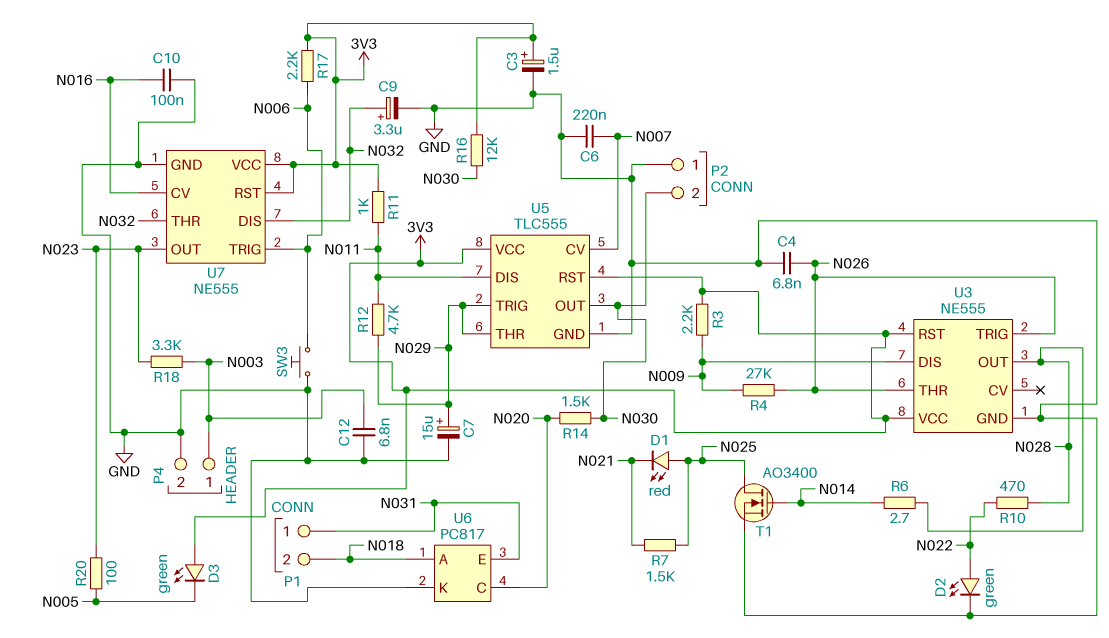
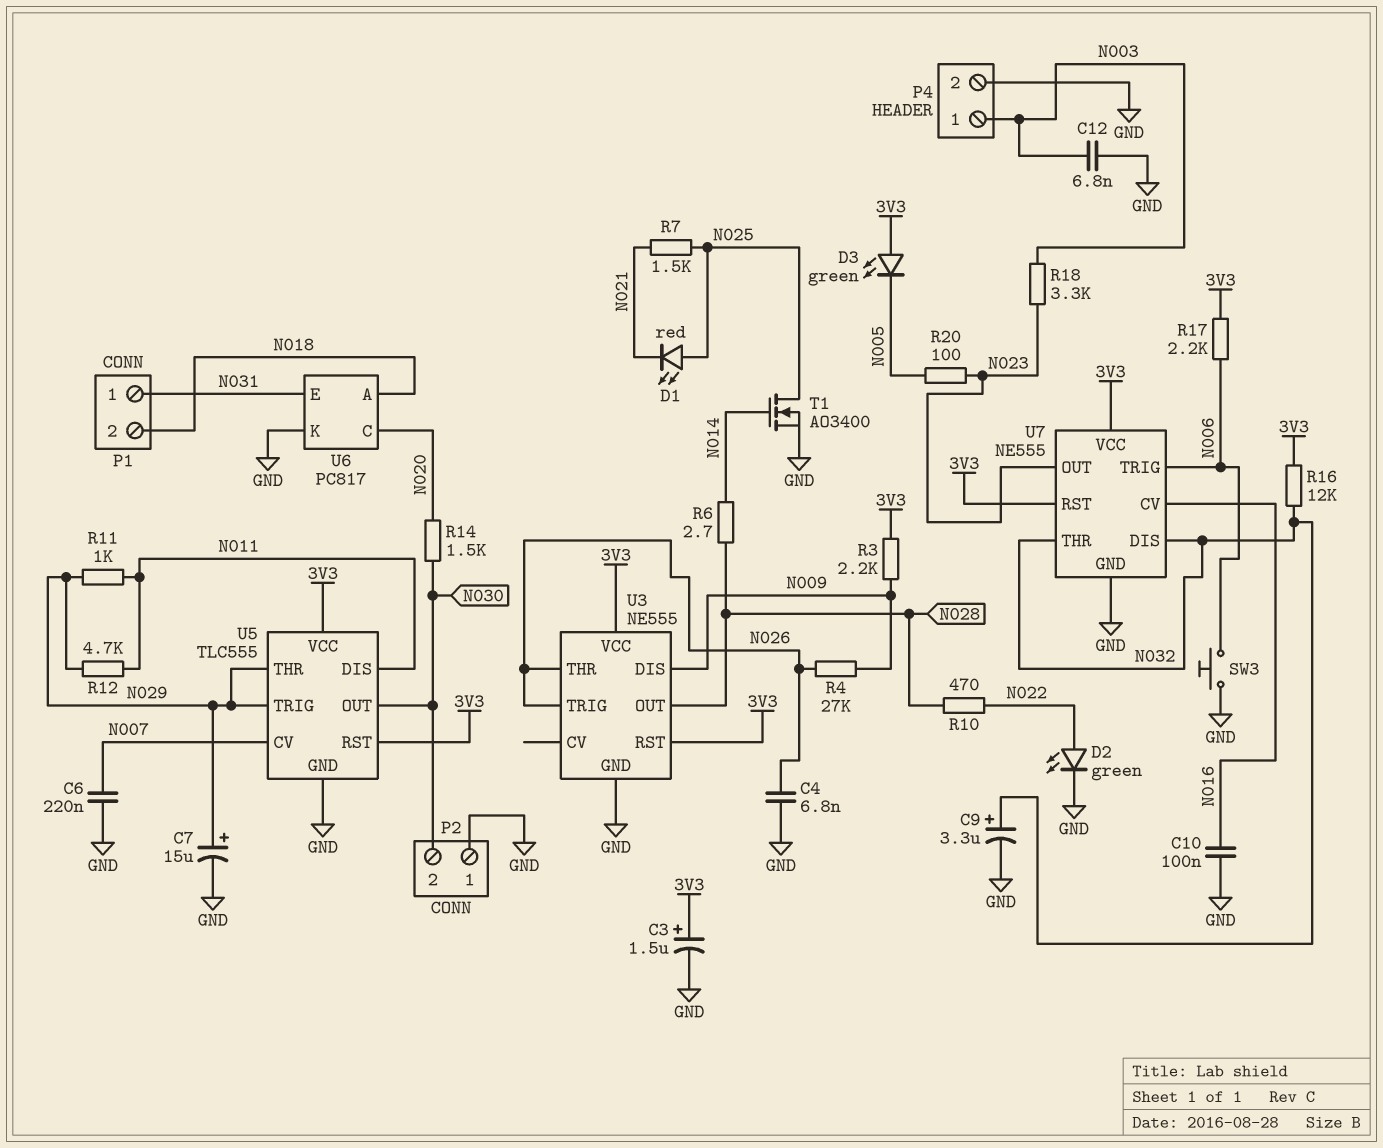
R11: 1k (3V3, N011) -> 1k (N011, N029)
R16: 12k (3V3, N030) -> 12k (3V3, N032)

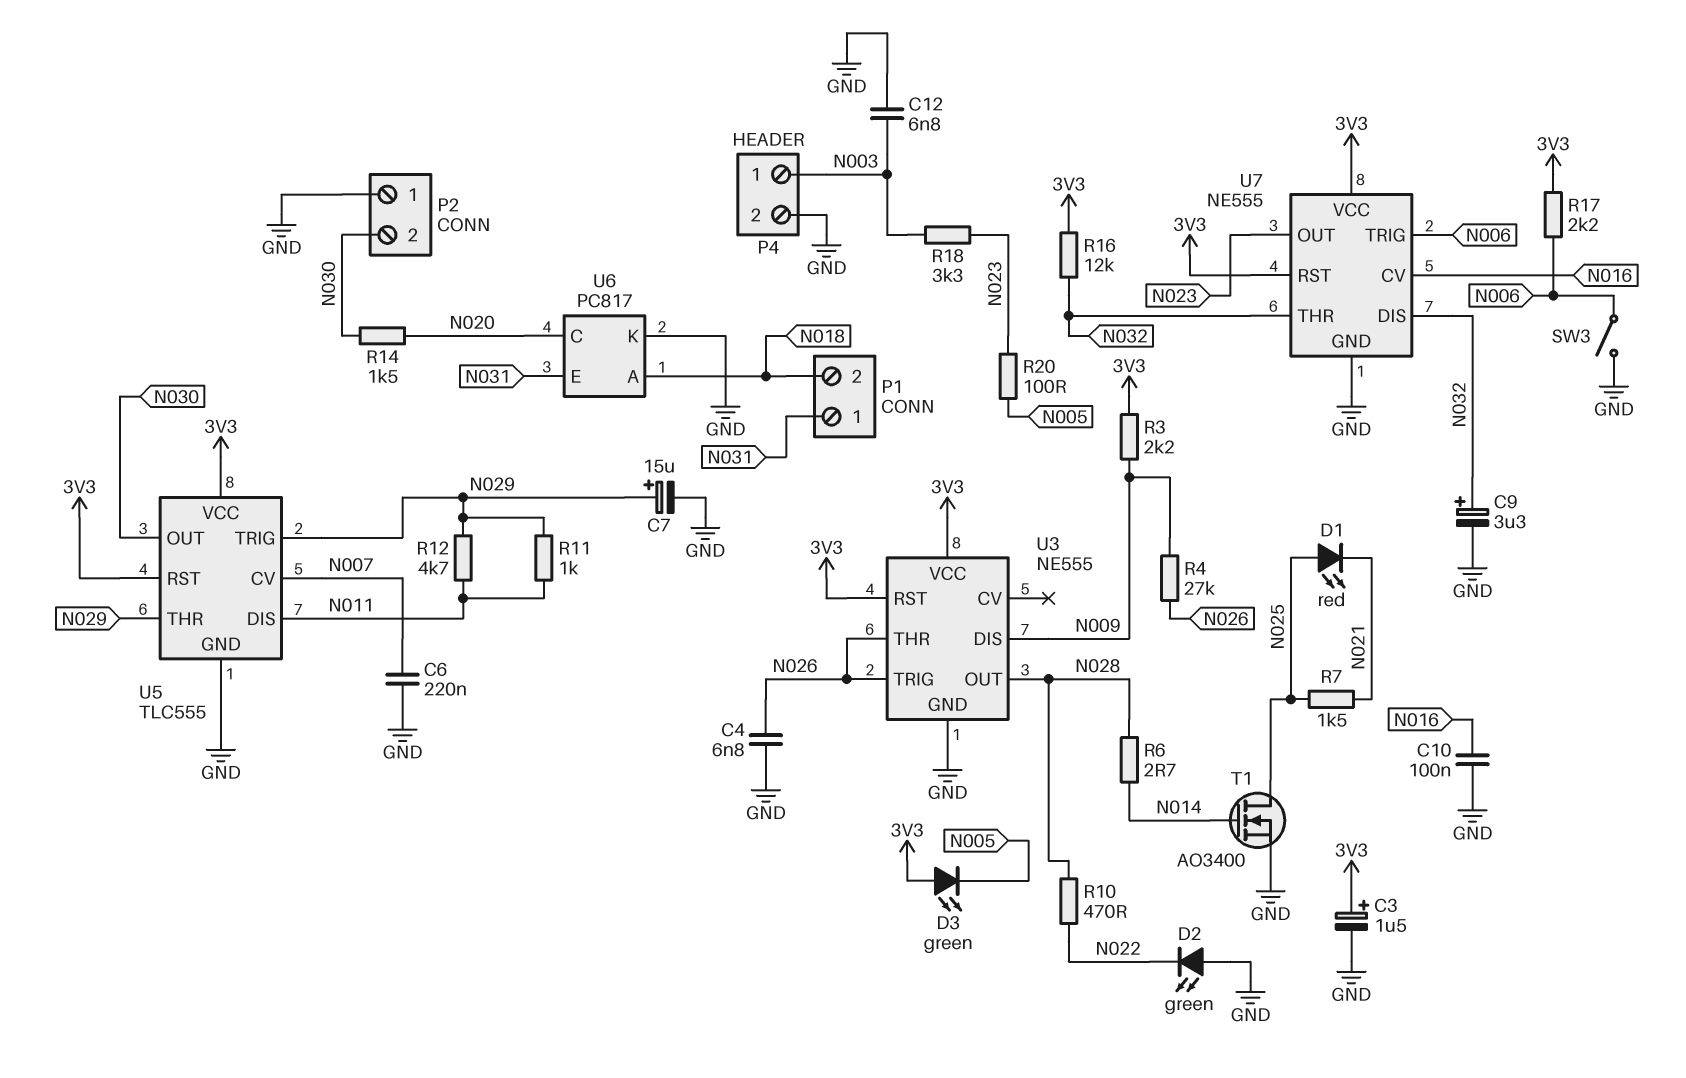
D2: LED green (A N022, K GND) -> LED green (A GND, K N022)
SW3: button (GND, N006) -> switch (GND, N006)

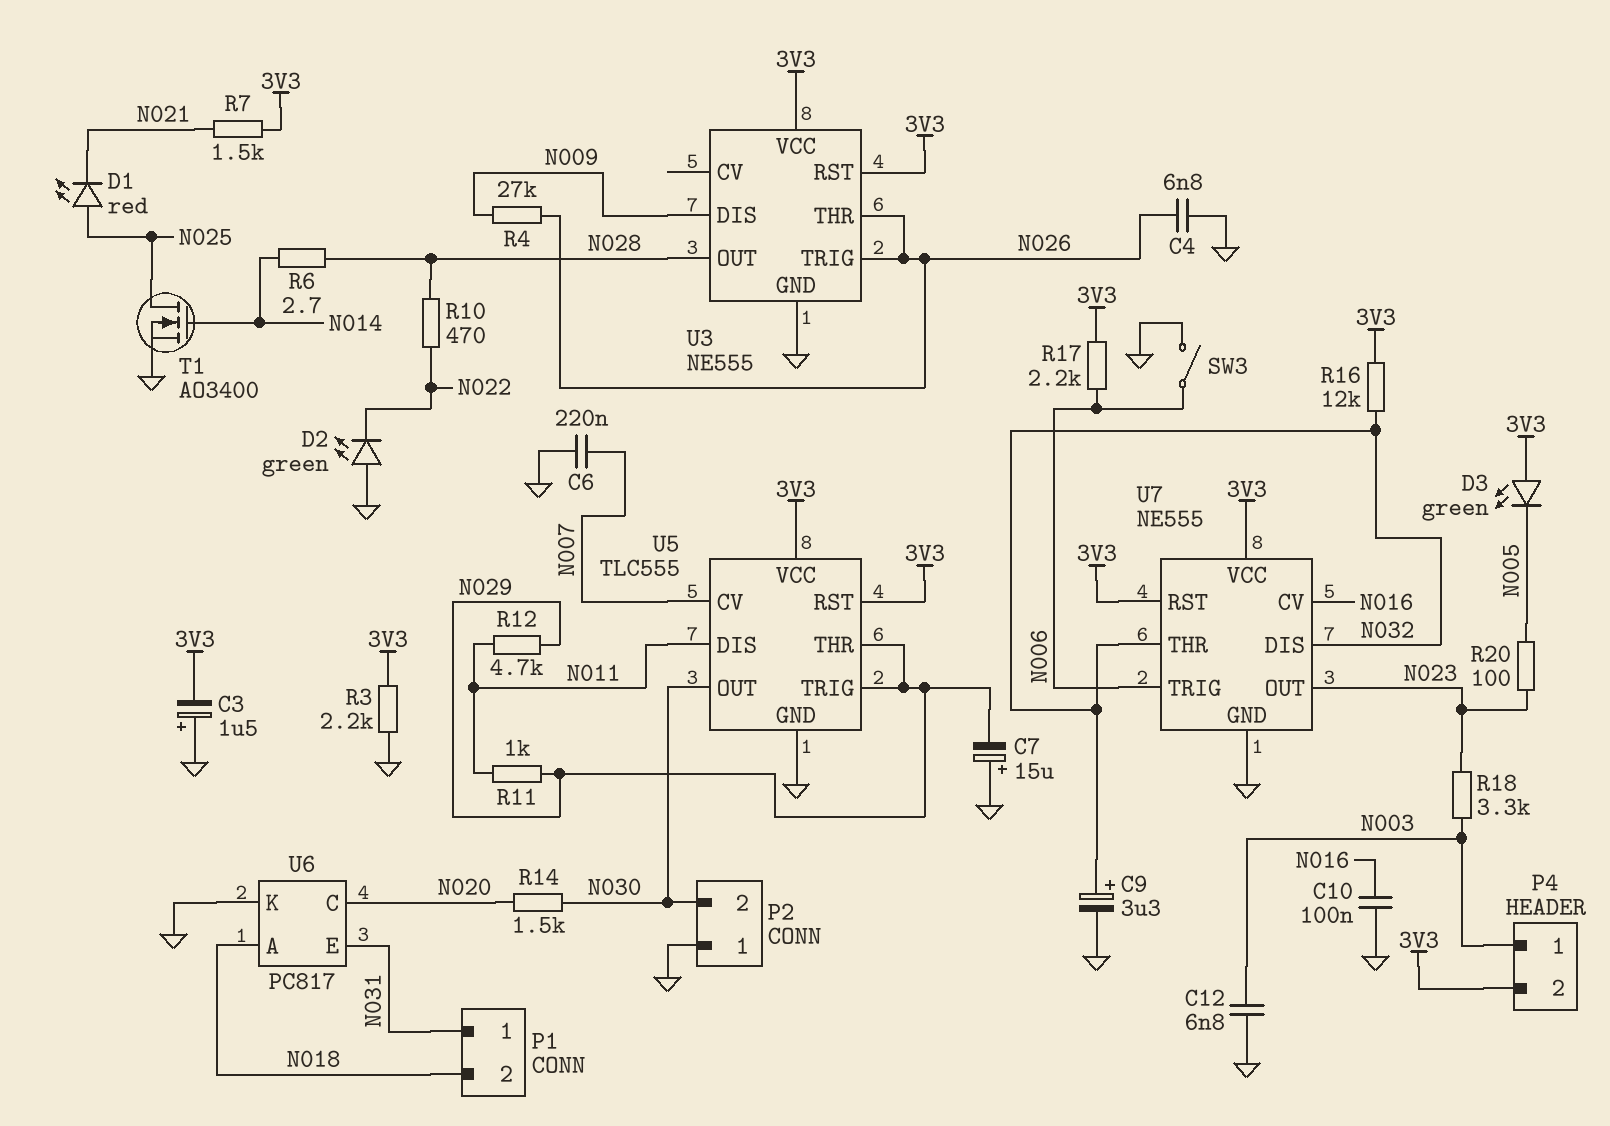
C3: 1.5uF (plus 3V3, minus GND) -> 1.5uF (plus GND, minus 3V3)
C7: 15uF (plus N029, minus GND) -> 15uF (plus GND, minus N029)
P4 pin 2: GND -> 3V3
R3: 2.2k (3V3, N009) -> 2.2k (3V3, GND)
R7: 1.5k (N021, N025) -> 1.5k (3V3, N021)

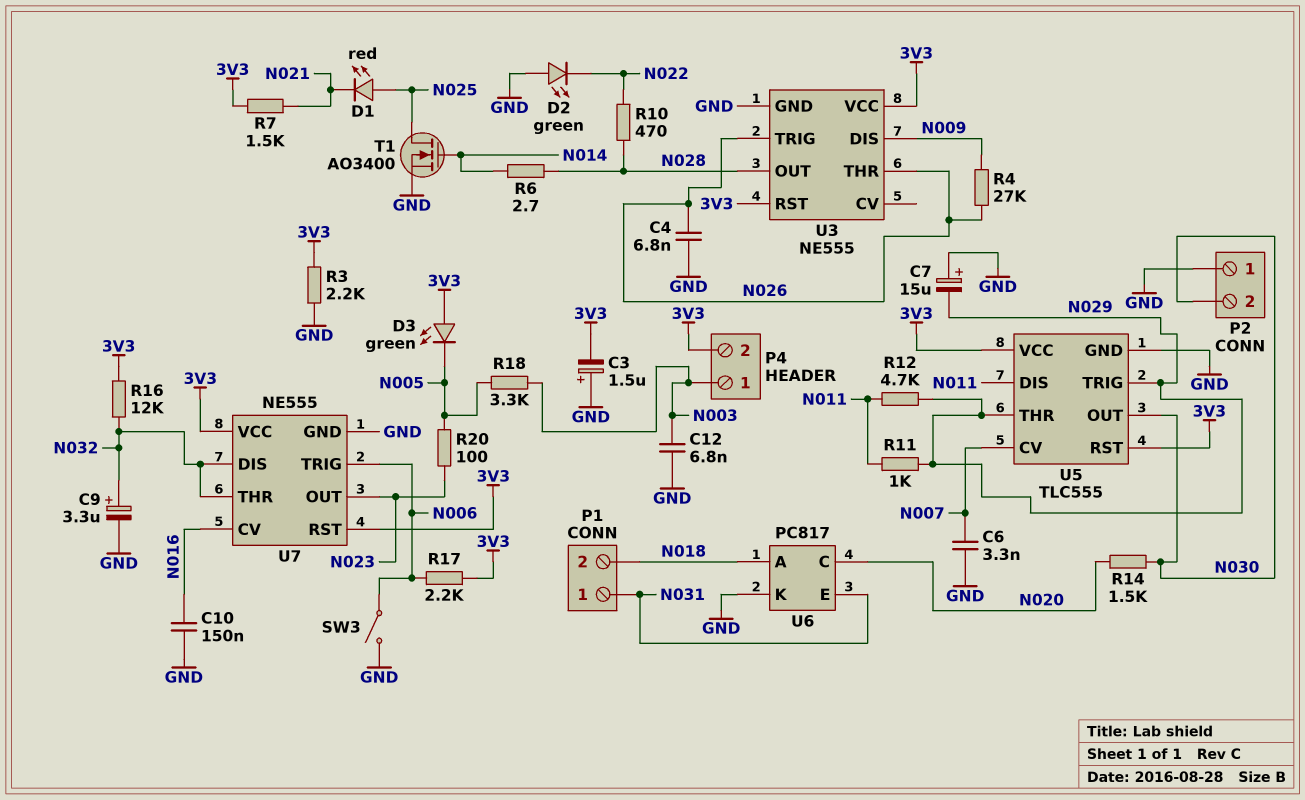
C6: 220nF (GND, N007) -> 3.3nF (GND, N007)
C10: 100nF (GND, N016) -> 150nF (GND, N016)
R18: 3.3k (N003, N023) -> 3.3k (N003, N005)

